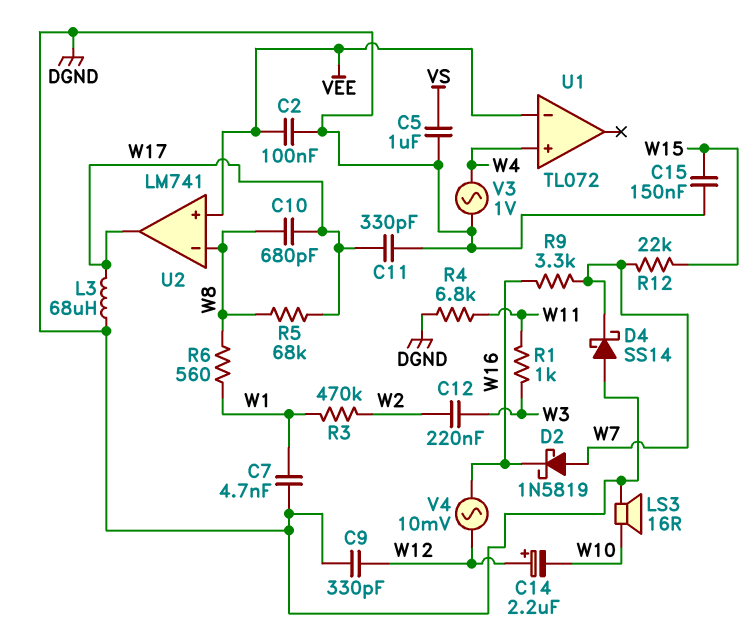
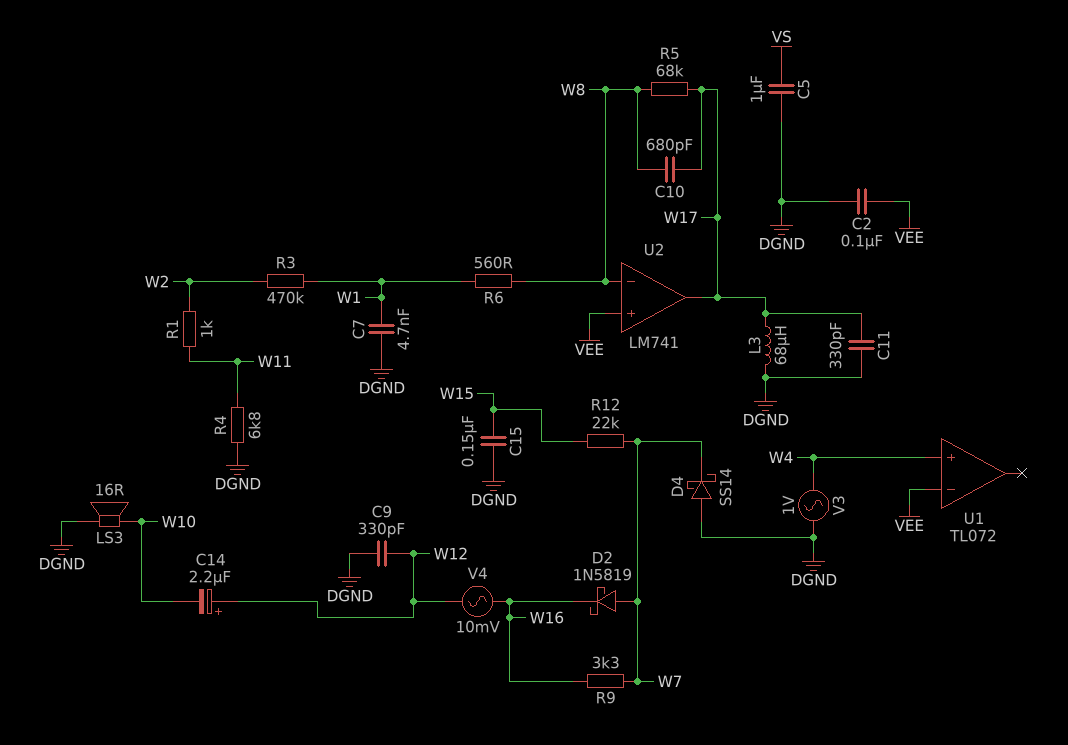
C12: 220nF (W2, W3) -> none
R1: 1k (W3, W11) -> 1k (W2, W11)

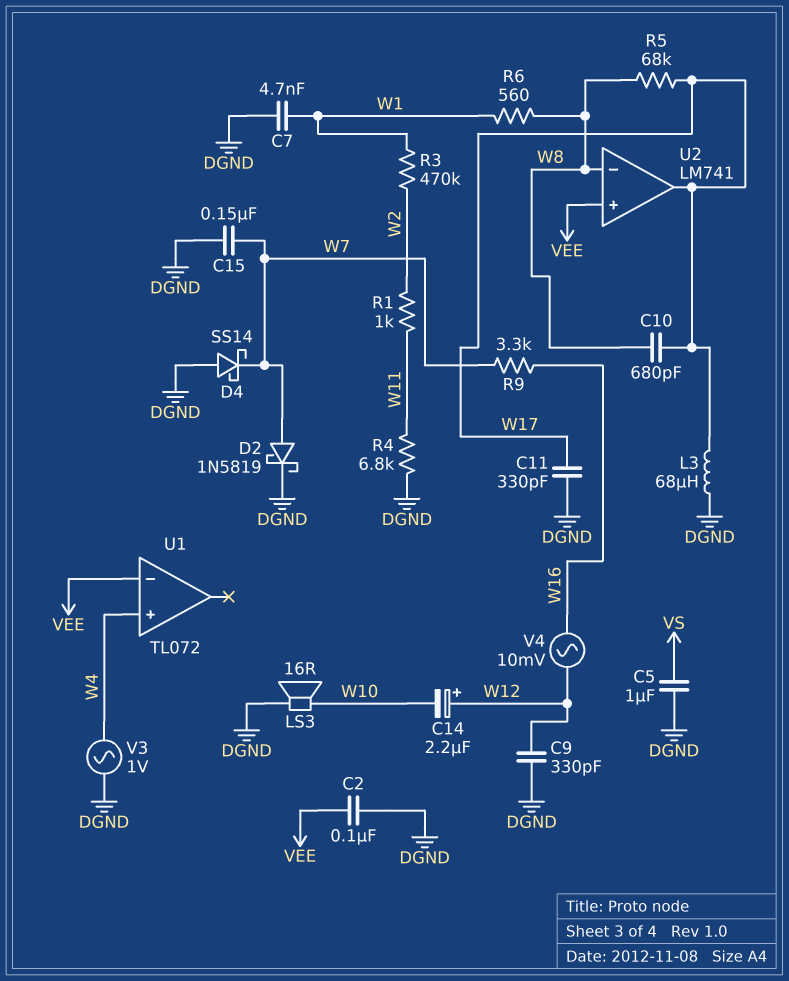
C15: 150nF (DGND, W15) -> 150nF (DGND, W7)
D2: schottky 1N5819 (A W7, K W16) -> schottky 1N5819 (A W7, K DGND)
R12: 22k (W7, W15) -> none

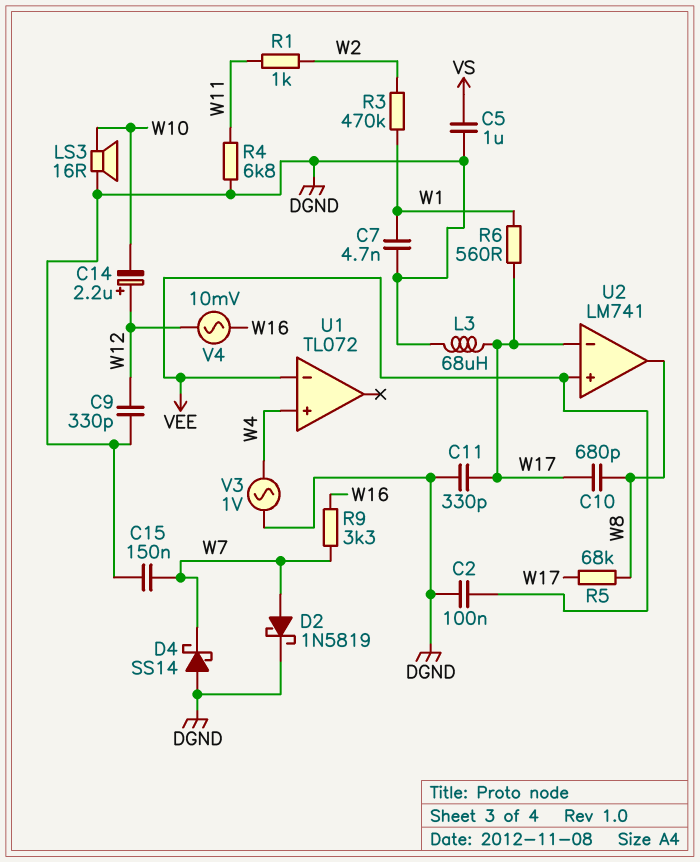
R6: 560 (W1, W8) -> 560 (W1, W17)
U2 pin in-: W8 -> W17
U2 pin out: W17 -> W8

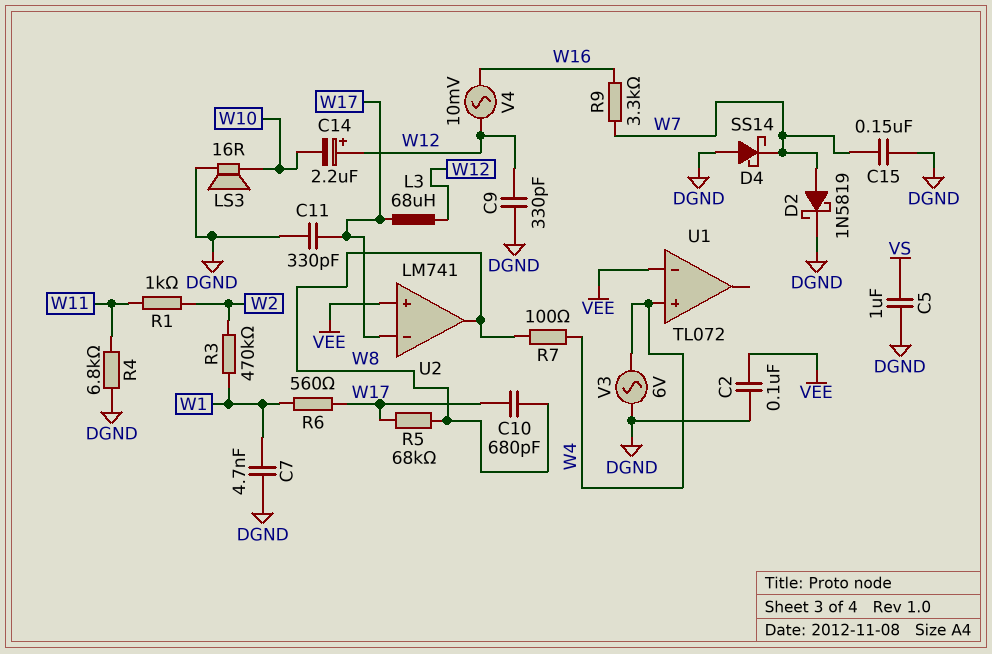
L3: 68uH (DGND, W17) -> 68uH (W12, W17)
R7: none -> 100 (W4, W8)
V3: AC 1V (DGND, W4) -> AC 6V (DGND, W4)

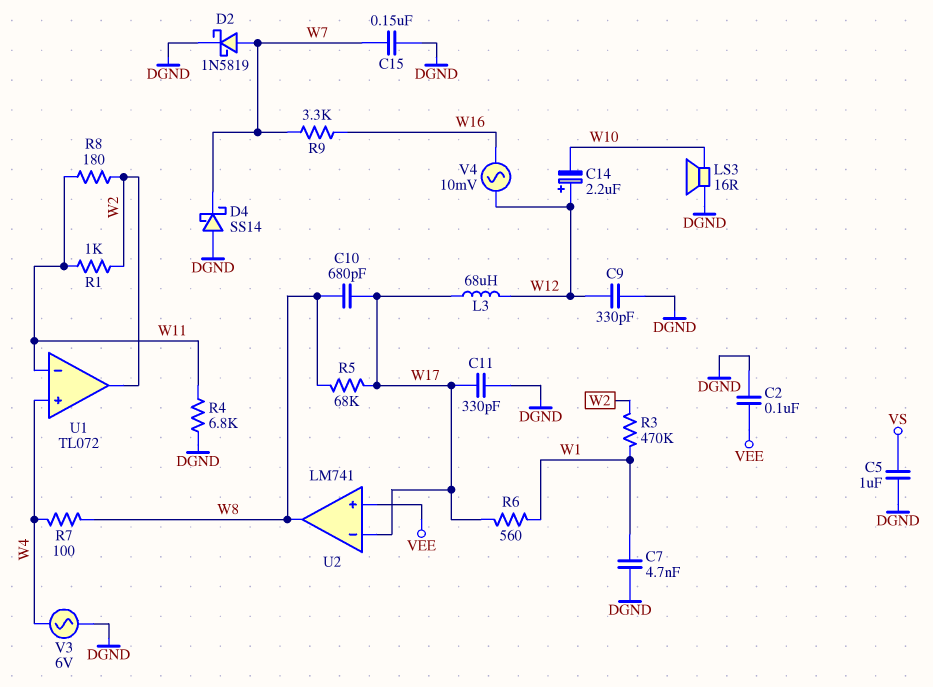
R8: none -> 180 (W2, W11)
U1 pin in-: VEE -> W11
U1 pin out: none -> W2

